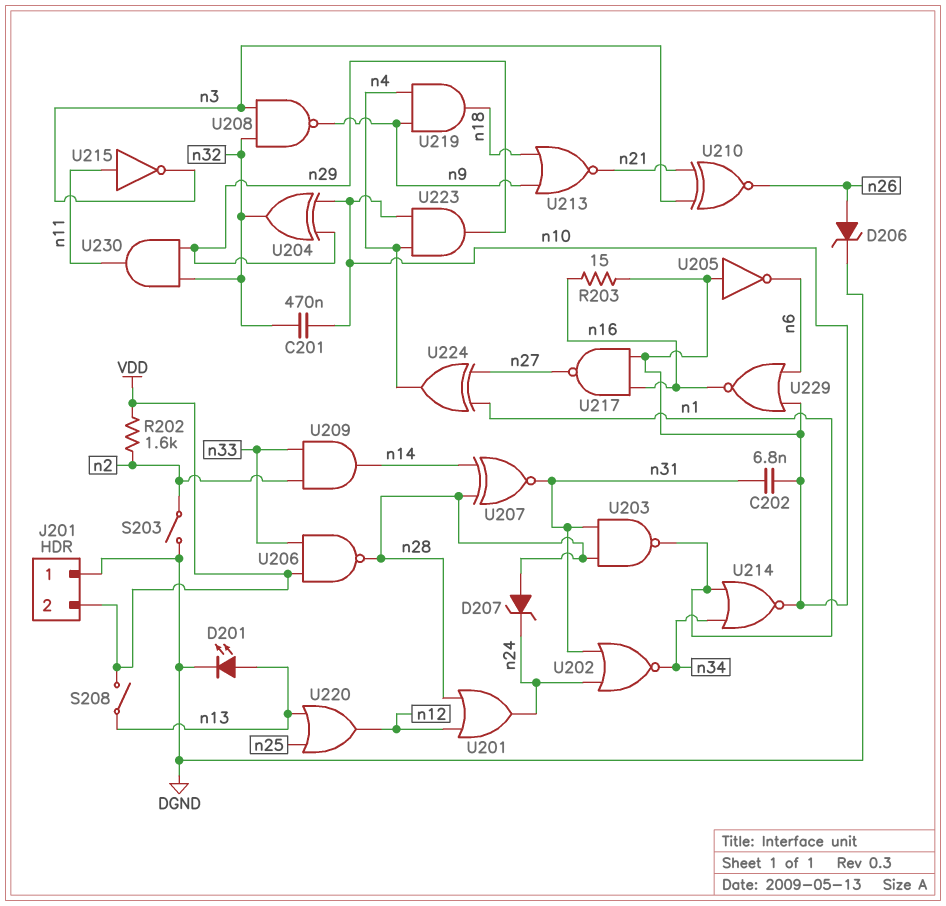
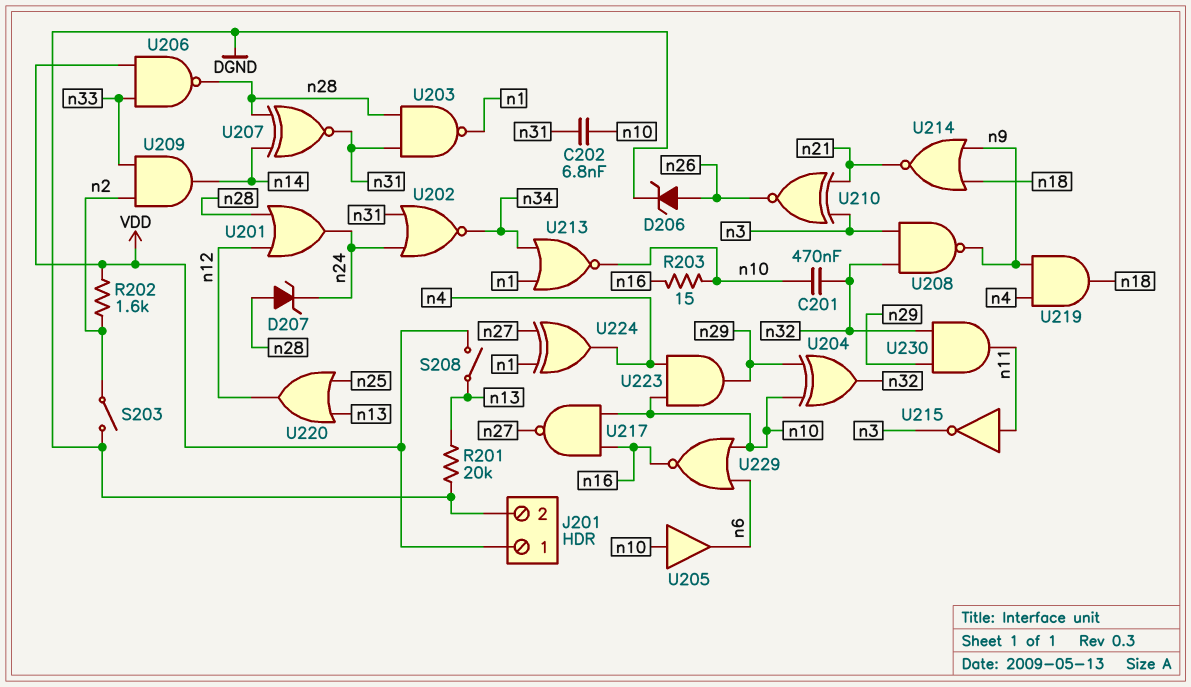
D201: LED (A n13, K DGND) -> none
J201 pin 1: DGND -> VDD
J201 pin 2: VDD -> DGND
R201: none -> 20k (DGND, n13)
U205: NOT (in n10, out n6) -> buffer (in n10, out n6)
U213: NOR (in n9, in n18, out n21) -> NOR (in n1, in n34, out n10)
U214: NOR (in n1, in n34, out n10) -> NOR (in n9, in n18, out n21)

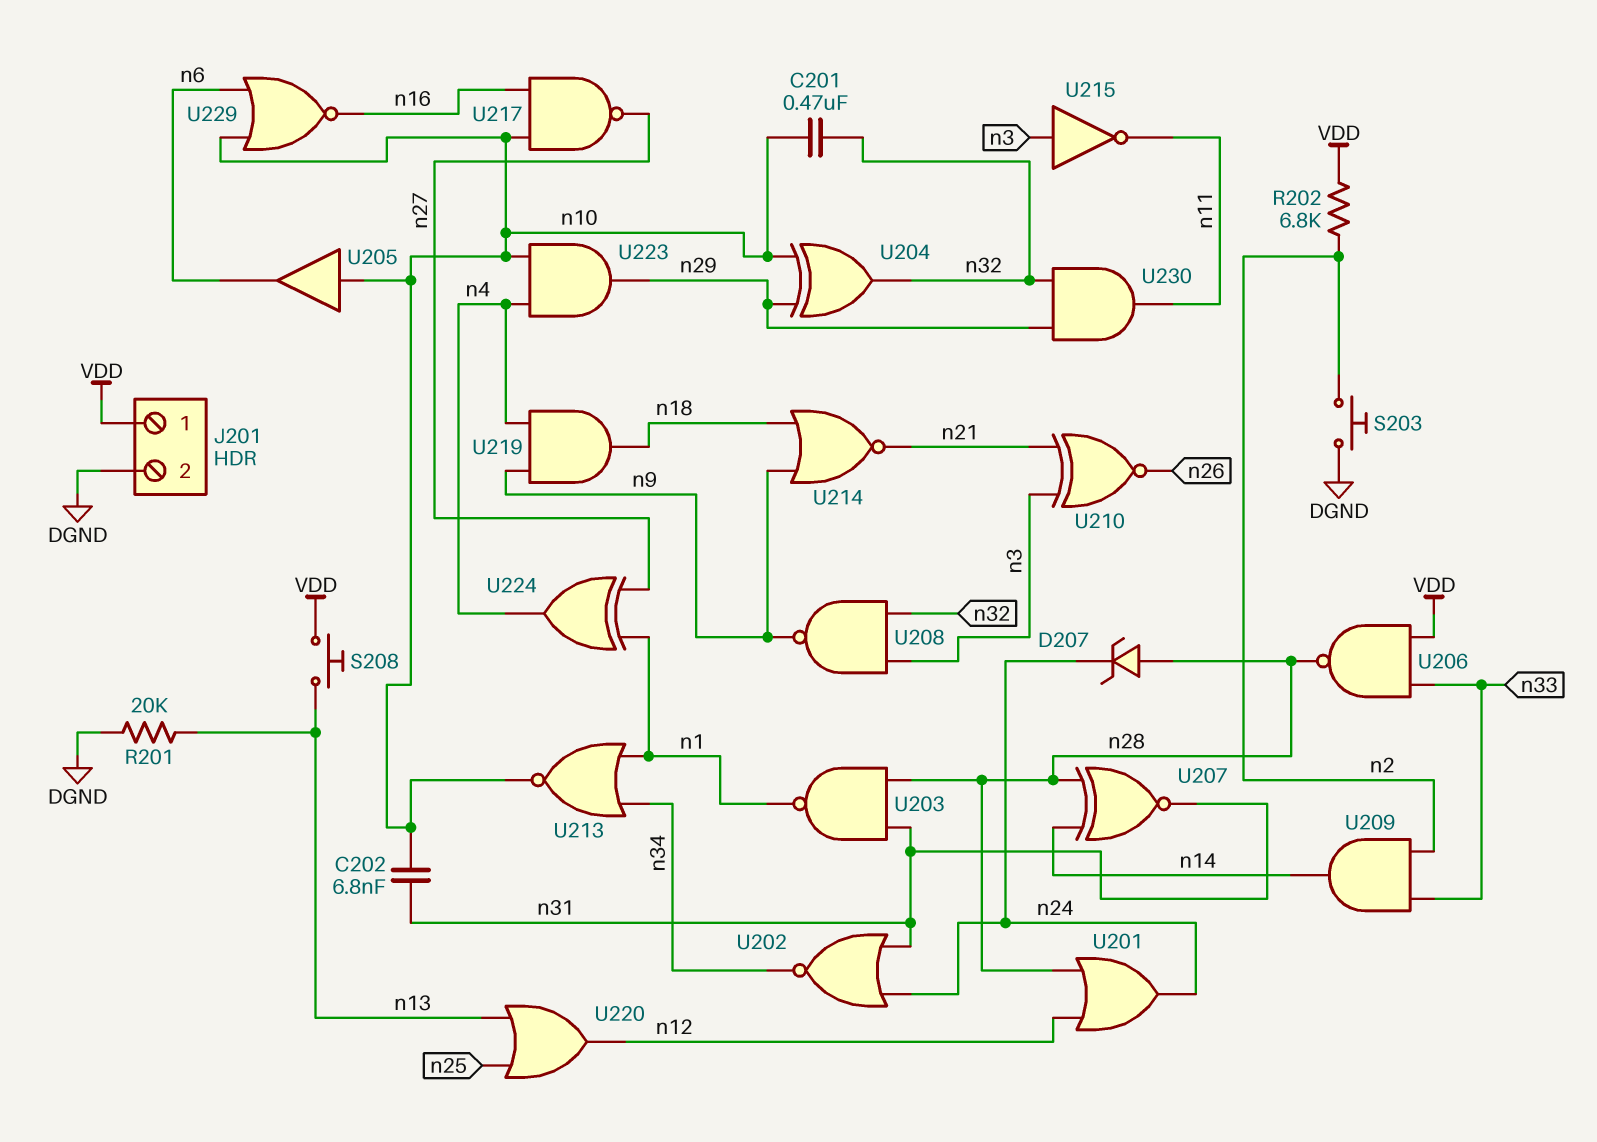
D206: zener (A n26, K DGND) -> none
R202: 1.6k (VDD, n2) -> 6.8k (VDD, n2)
R203: 15 (n10, n16) -> none
S203: switch (DGND, n2) -> button (DGND, n2)
S208: switch (VDD, n13) -> button (VDD, n13)
U215: NOT (in n11, out n3) -> NOT (in n3, out n11)

